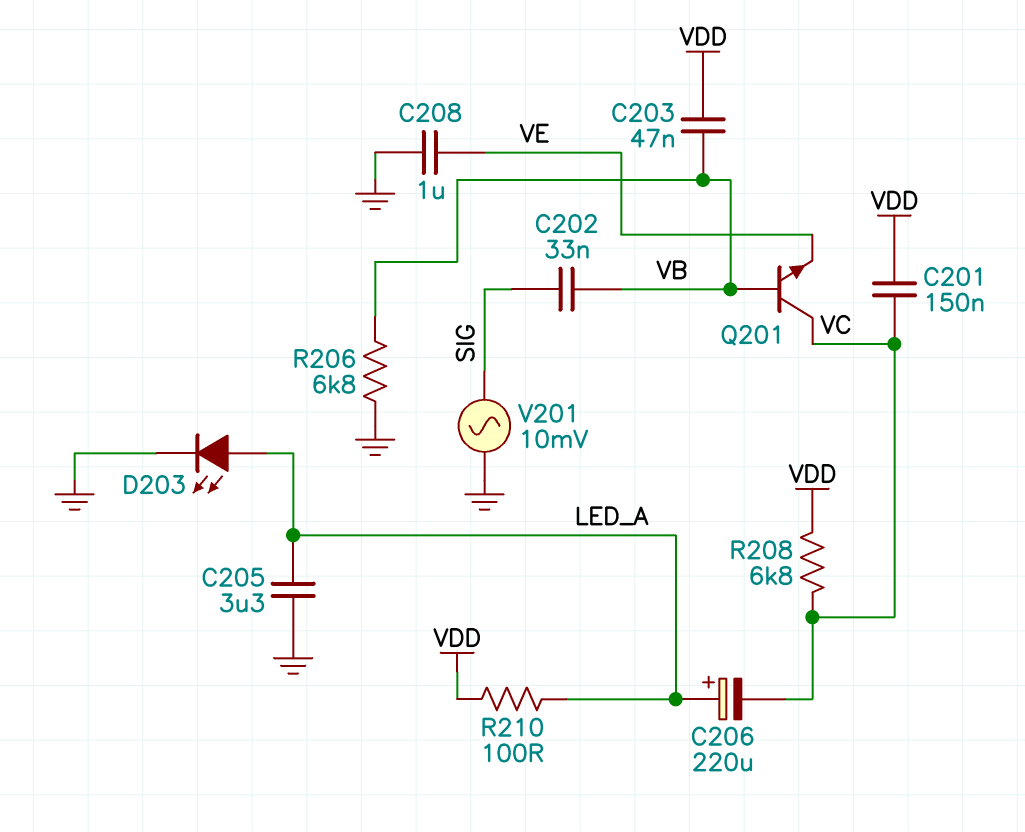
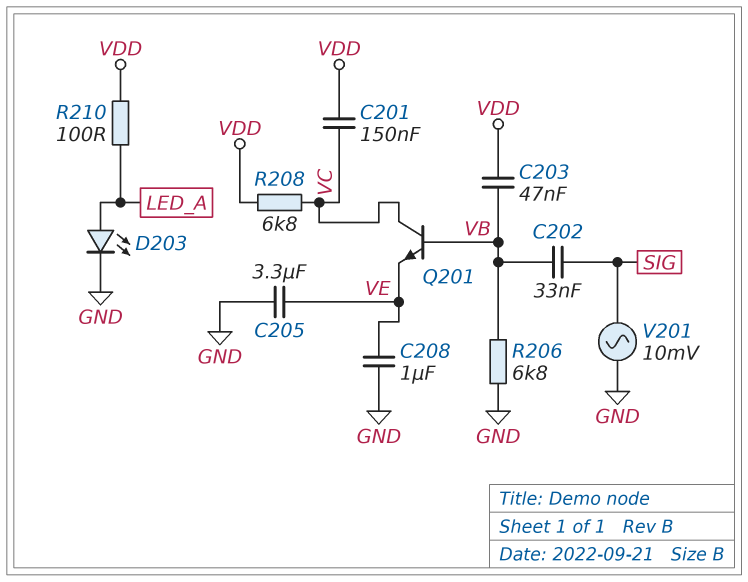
C205: 3.3uF (GND, LED_A) -> 3.3uF (GND, VE)
C206: 220uF (plus LED_A, minus VC) -> none

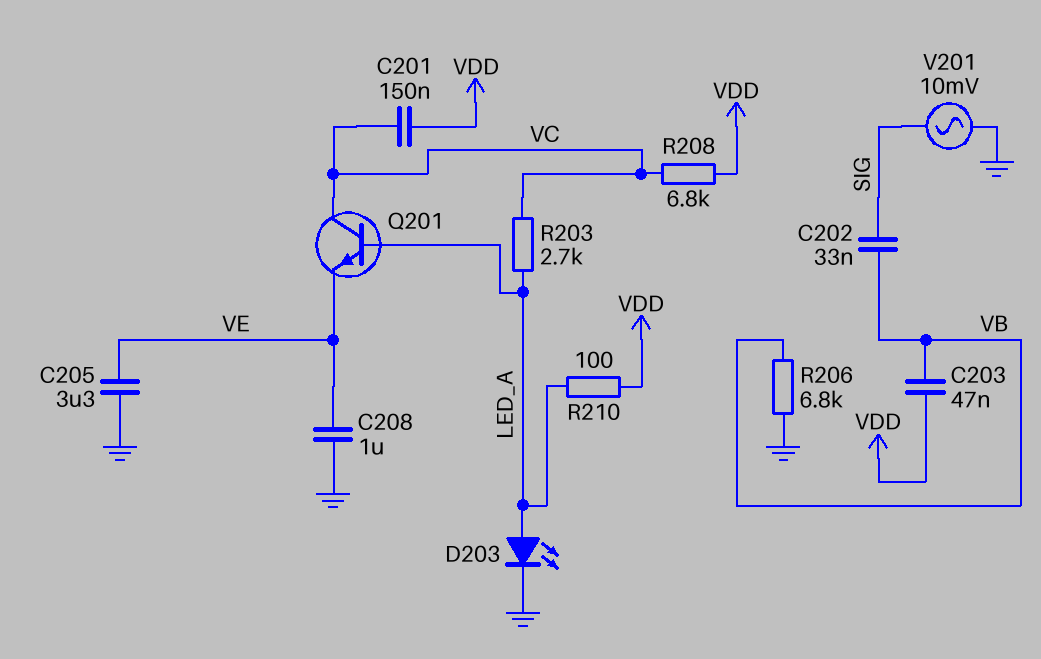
Q201: NPN (B VB, C VC, E VE) -> NPN (B LED_A, C VC, E VE)
R203: none -> 2.7k (LED_A, VC)

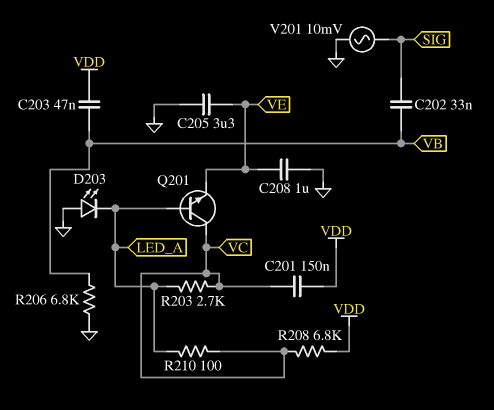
D203: LED (A LED_A, K GND) -> LED (A GND, K LED_A)
R210: 100 (LED_A, VDD) -> 100 (LED_A, VC)

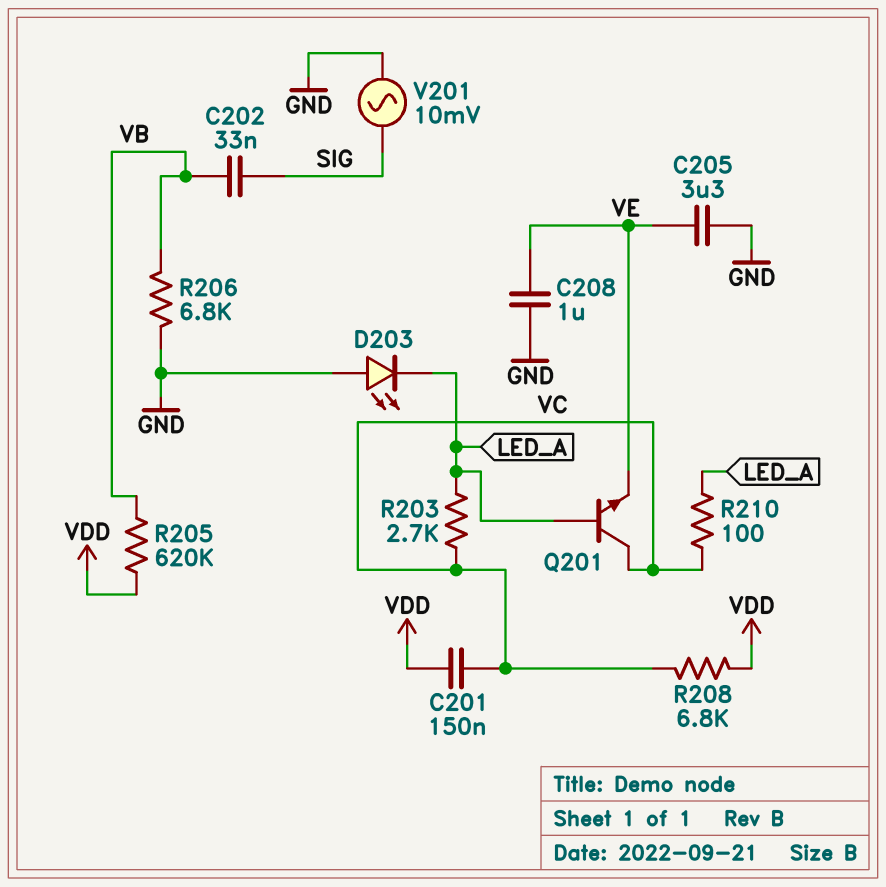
C203: 47nF (VB, VDD) -> none
R205: none -> 620k (VB, VDD)

